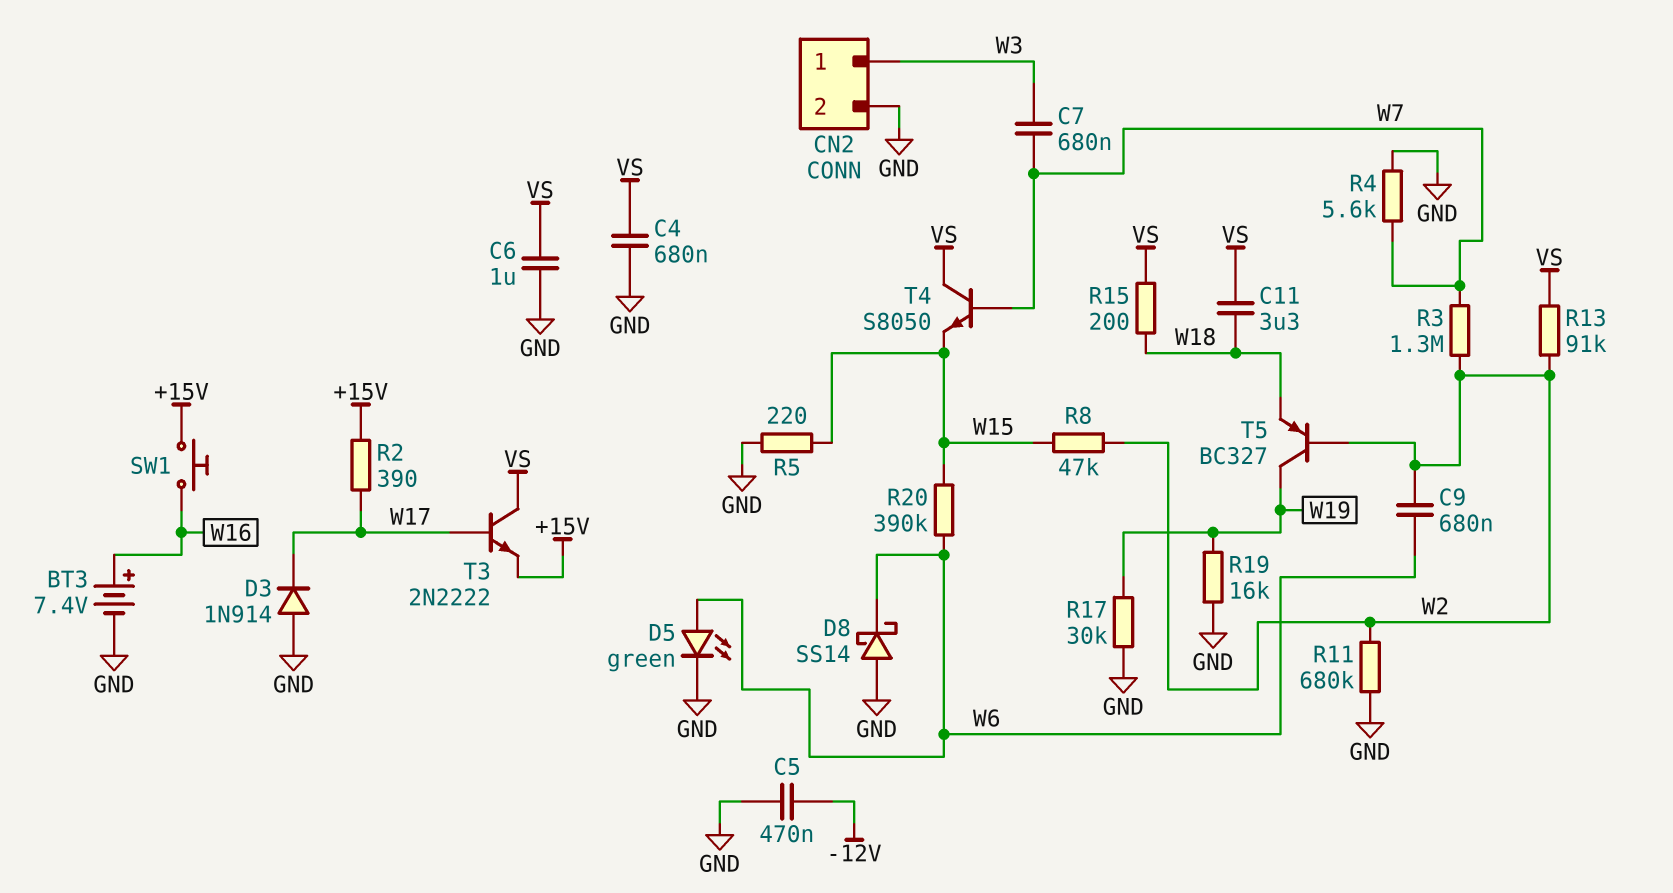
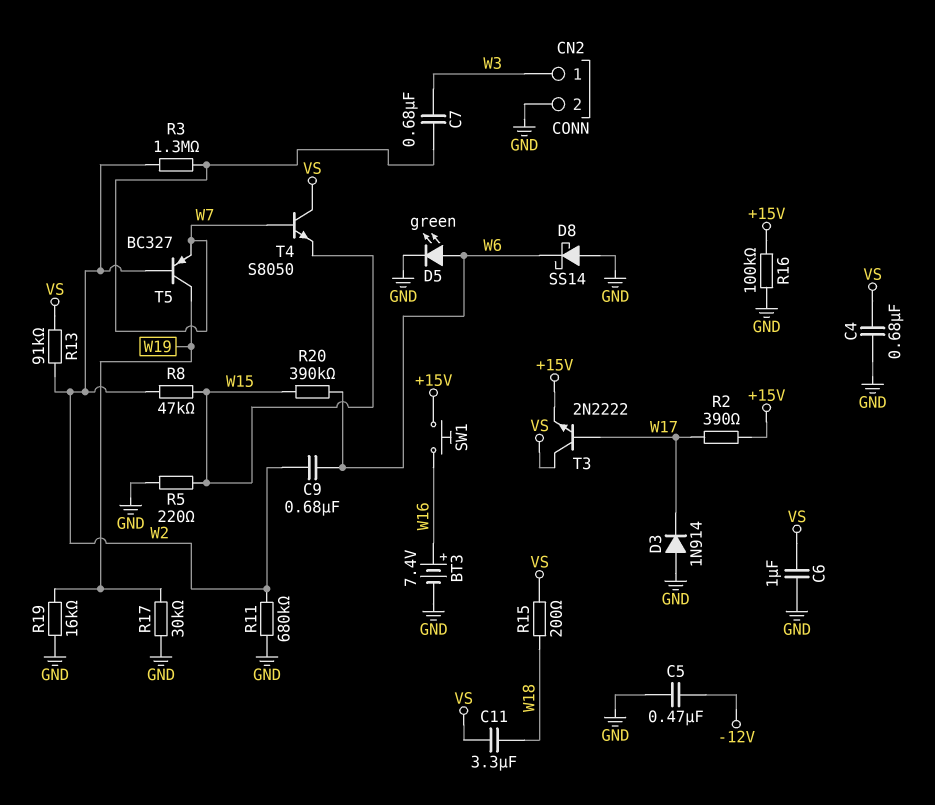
R4: 5.6k (GND, W7) -> none
R16: none -> 100k (+15V, GND)
T5: PNP BC327 (B W2, C W19, E W18) -> PNP BC327 (B W2, C W19, E W7)

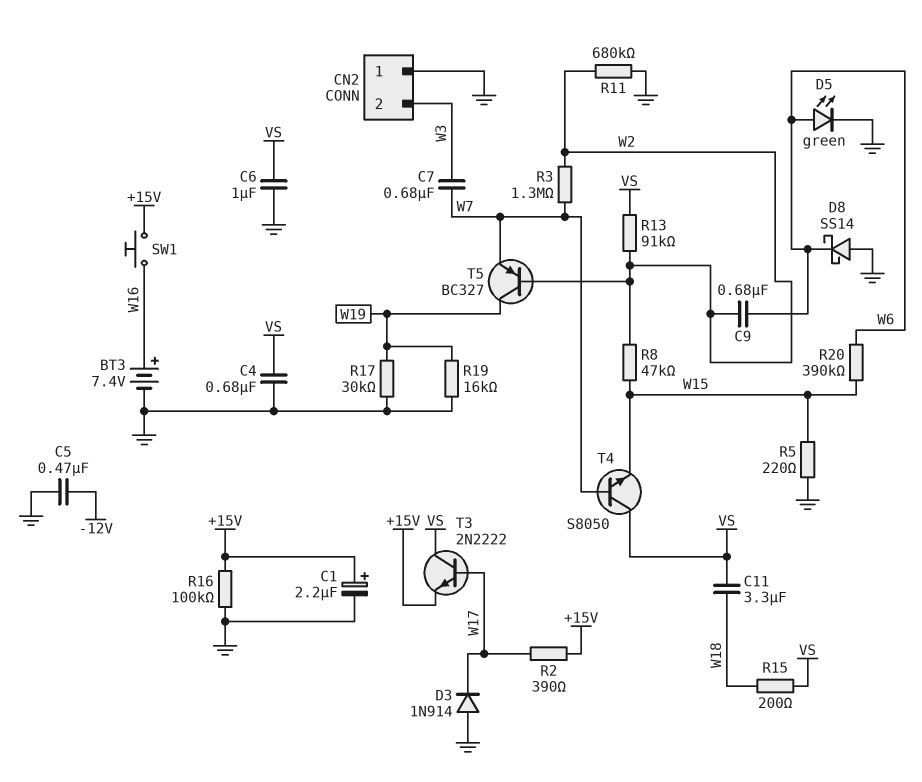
C1: none -> 2.2uF (plus +15V, minus GND)
CN2 pin 1: W3 -> GND
CN2 pin 2: GND -> W3

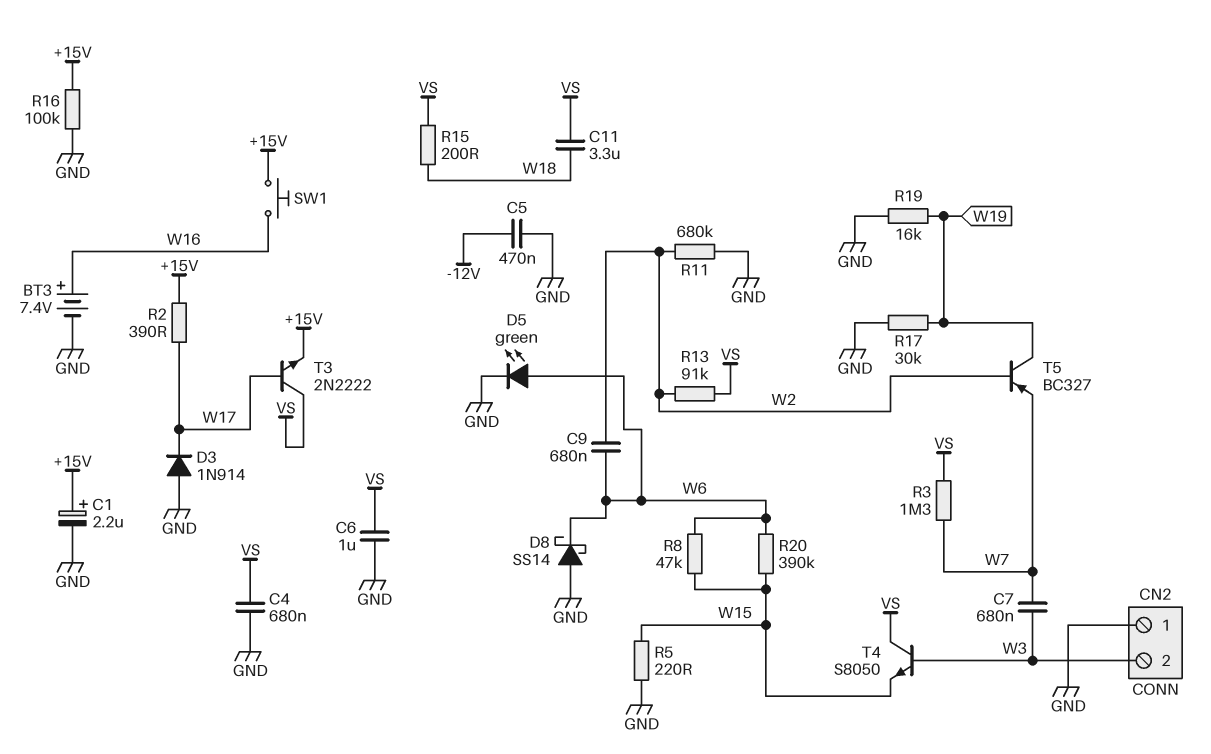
R3: 1.3M (W2, W7) -> 1.3M (VS, W7)
R8: 47k (W2, W15) -> 47k (W6, W15)
T4: NPN S8050 (B W7, C VS, E W15) -> NPN S8050 (B W3, C VS, E W15)

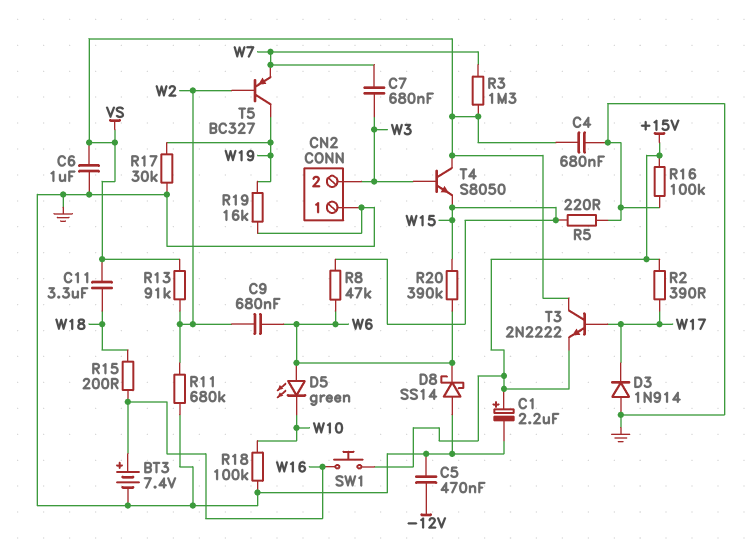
D5: LED green (A W6, K GND) -> LED green (A W6, K W10)
R15: 200 (VS, W18) -> 200 (W16, W18)
R18: none -> 100k (GND, W10)

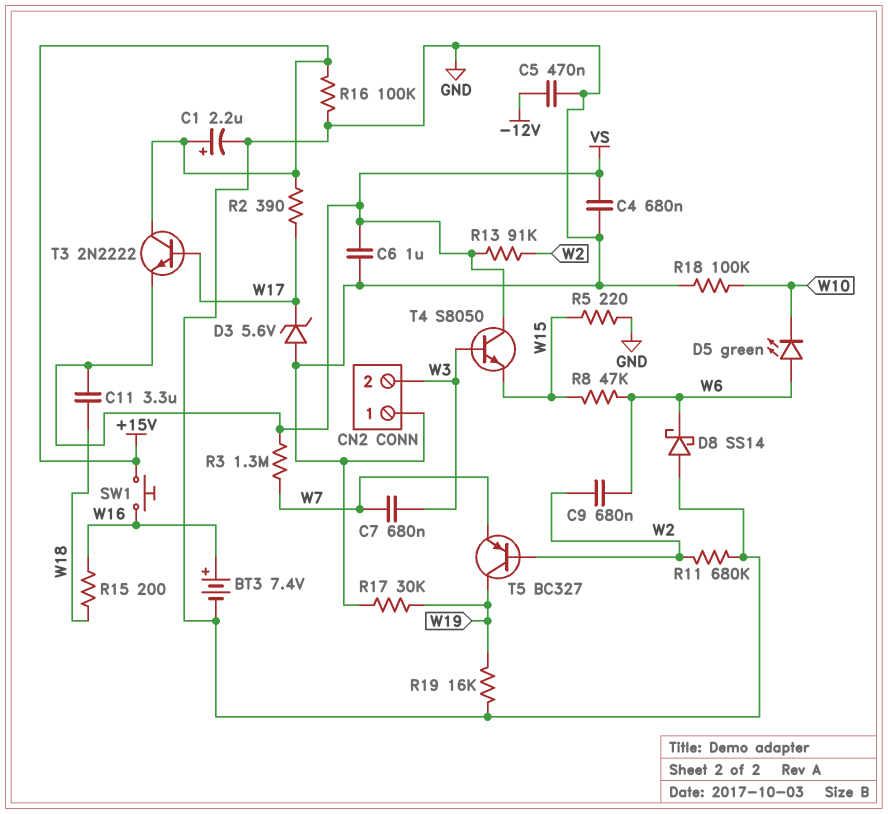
D3: diode 1N914 (A GND, K W17) -> zener 5.6V (A GND, K W17)
R20: 390k (W6, W15) -> none
T3: NPN 2N2222 (B W17, C VS, E +15V) -> NPN 2N2222 (B W17, C +15V, E VS)

